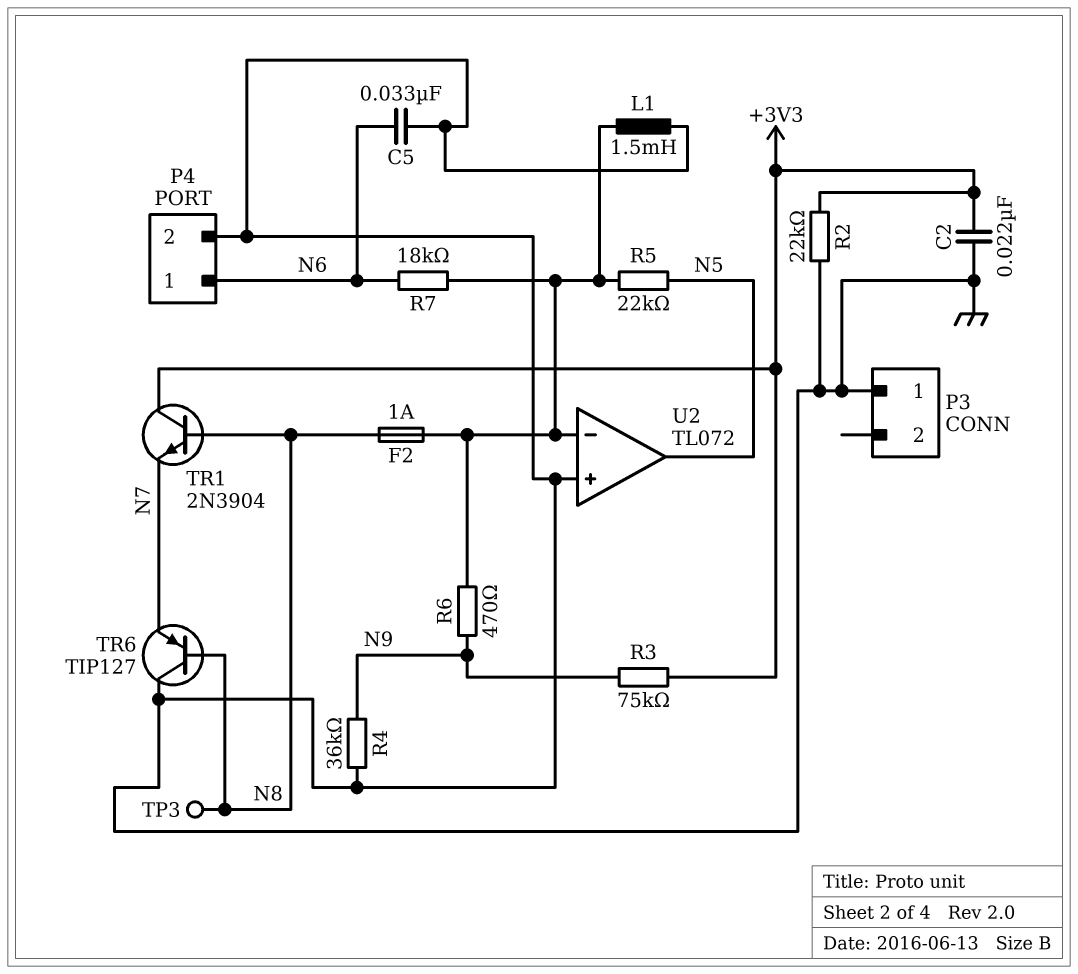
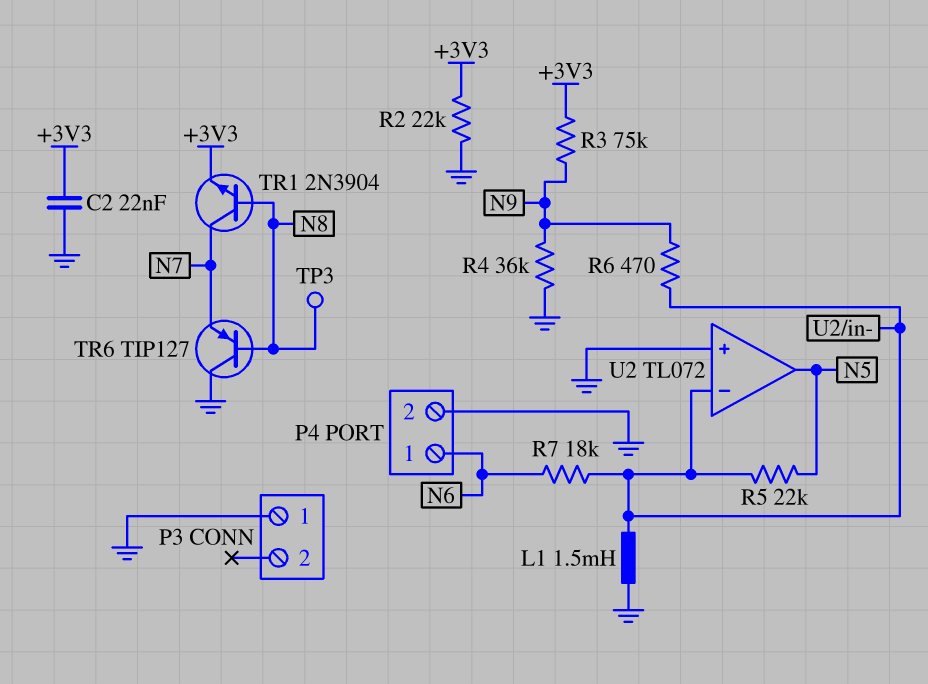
C5: 33nF (GND, N6) -> none
F2: 1A (N8, U2/in-) -> none
TR1: NPN 2N3904 (B N8, C +3V3, E N7) -> NPN 2N3904 (B N8, C N7, E +3V3)

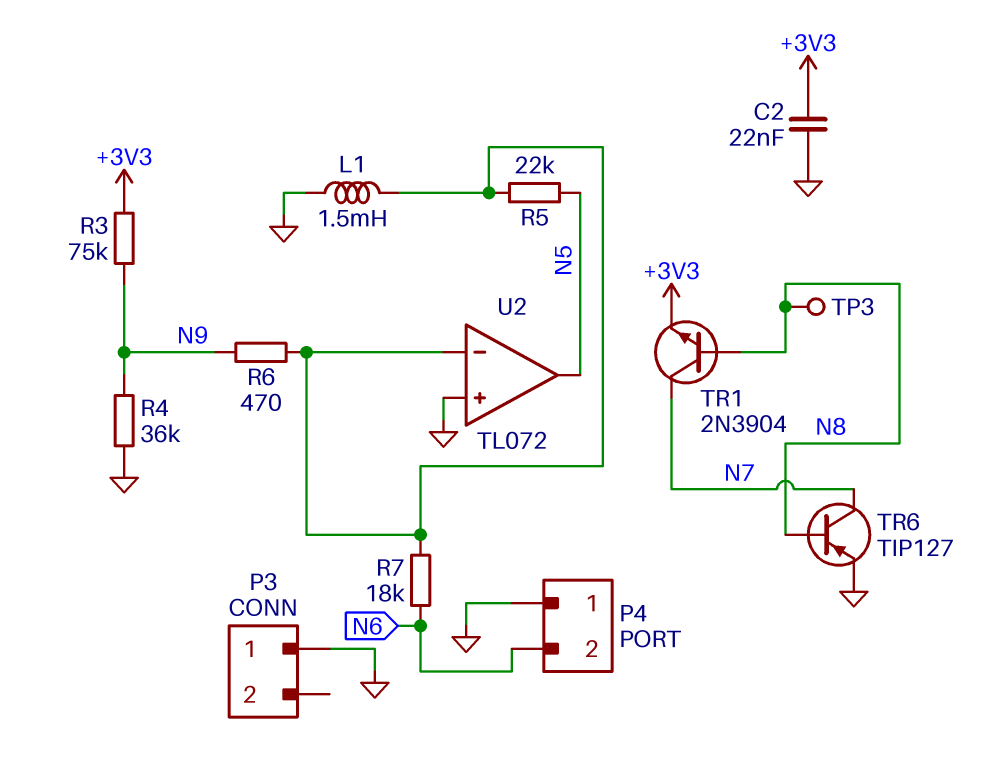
P4 pin 1: N6 -> GND
P4 pin 2: GND -> N6
R2: 22k (+3V3, GND) -> none
TR6: PNP TIP127 (B N8, C GND, E N7) -> PNP TIP127 (B N8, C N7, E GND)

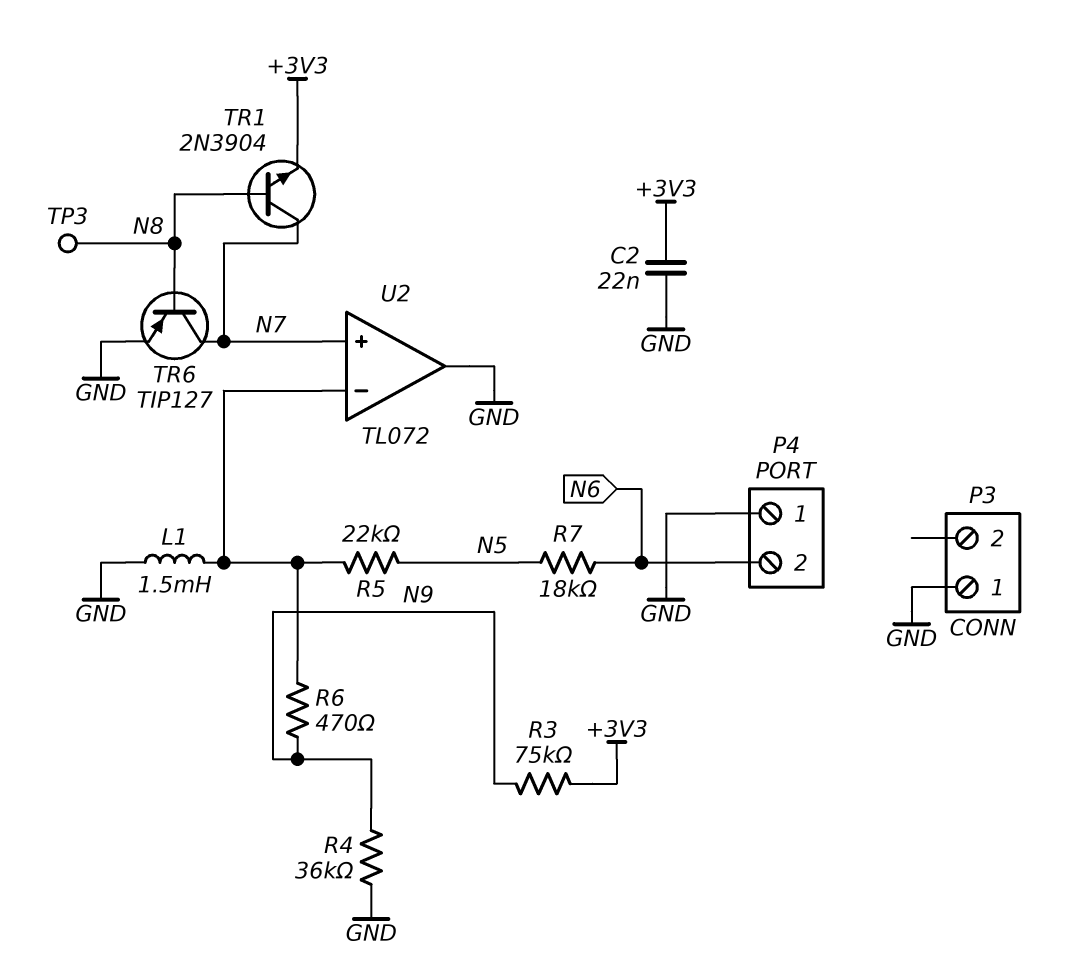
R7: 18k (N6, U2/in-) -> 18k (N5, N6)
U2 pin in+: GND -> N7
U2 pin out: N5 -> GND

